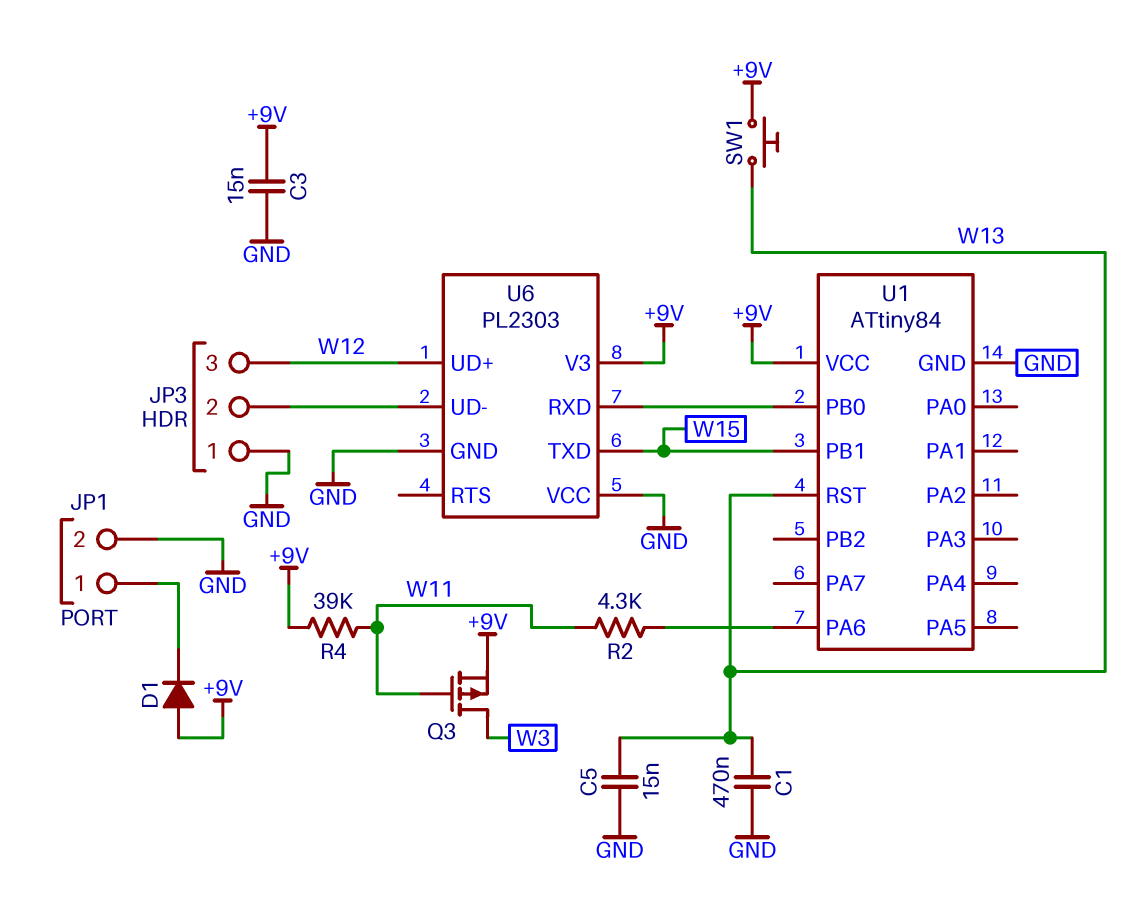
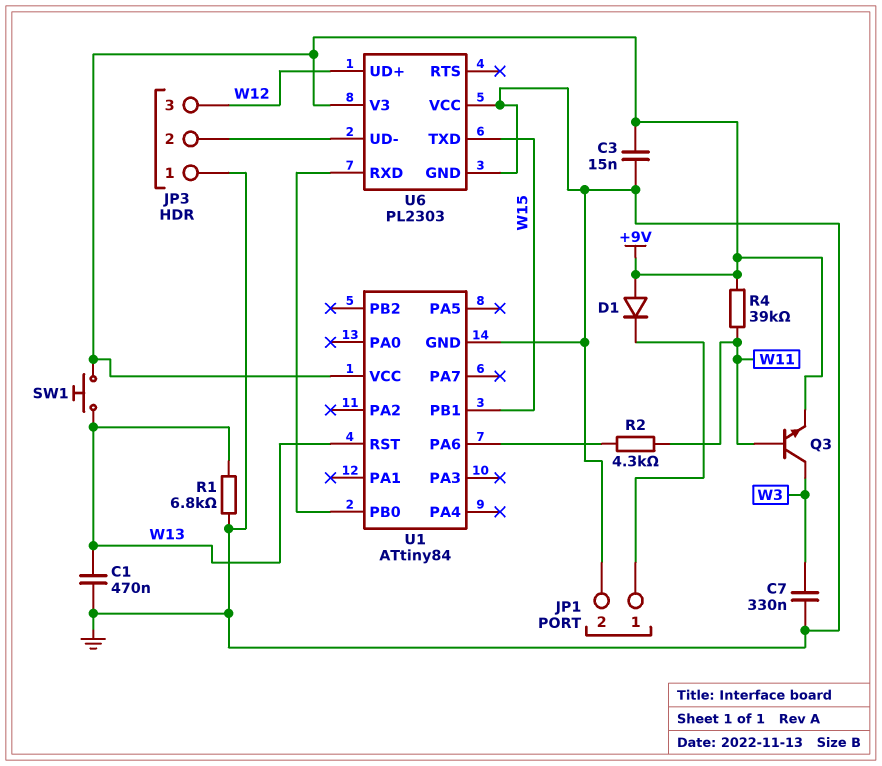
C5: 15nF (GND, W13) -> none
C7: none -> 330nF (GND, W3)
Q3: PMOS (G W11, D W3, S +9V) -> NPN (B W11, C W3, E +9V)
R1: none -> 6.8k (GND, W13)

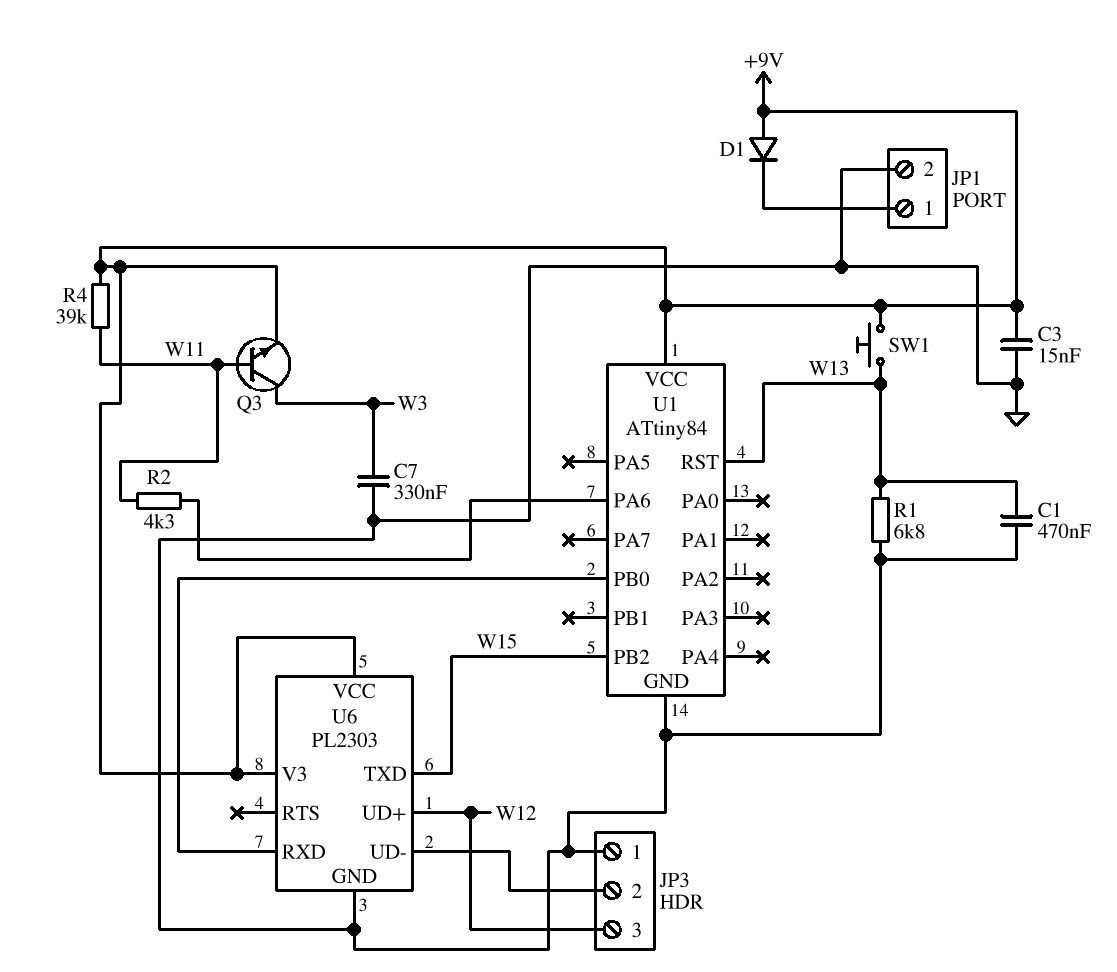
U1 pin PB1: W15 -> none
U1 pin PB2: none -> W15
U6 pin VCC: GND -> +9V

